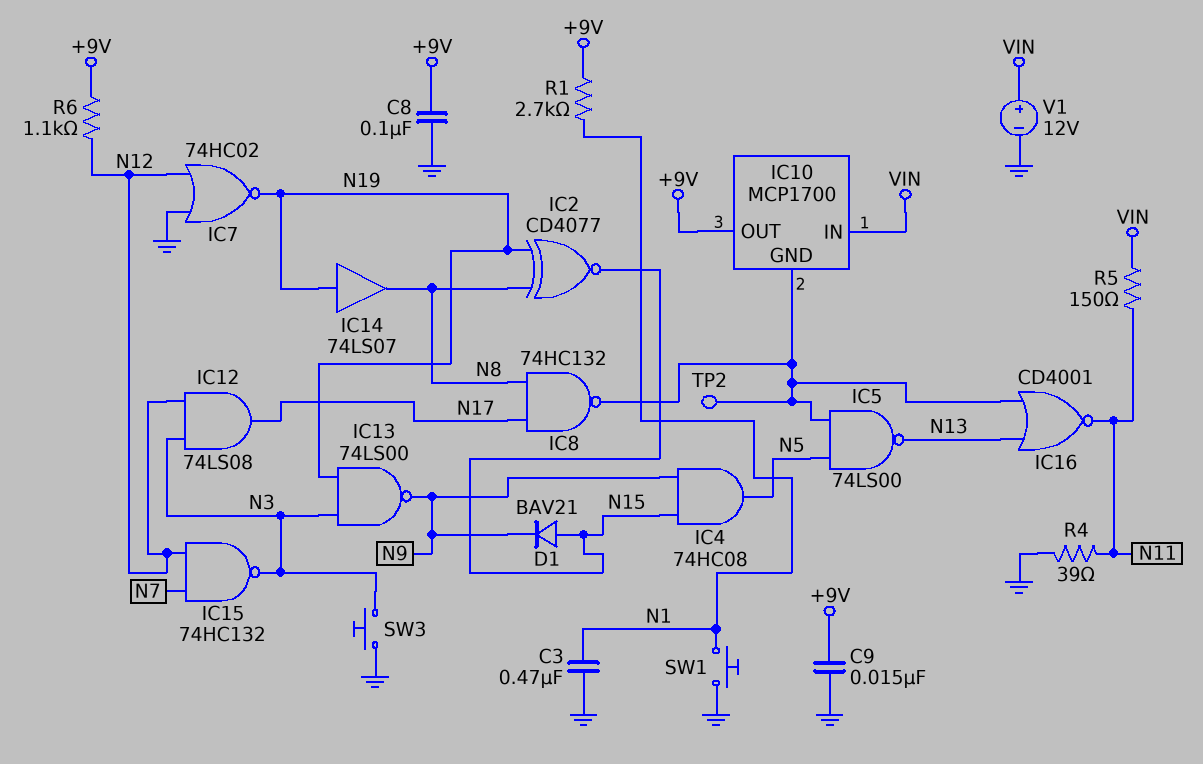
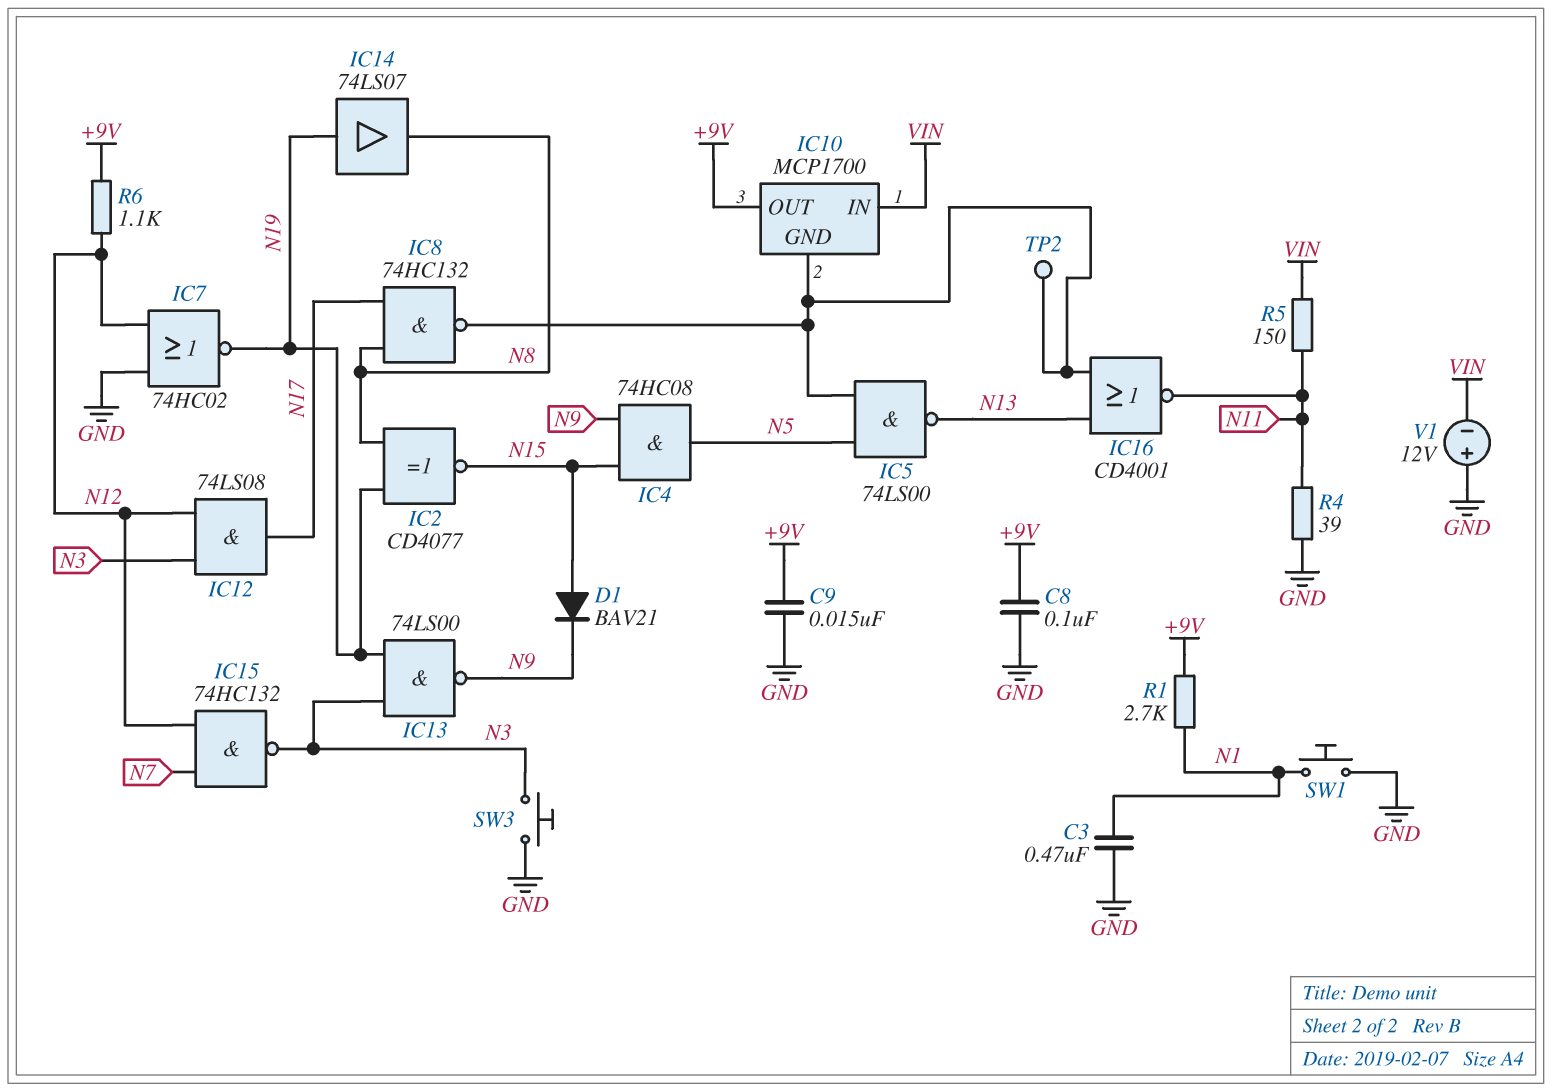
V1: 12V (plus VIN, minus GND) -> 12V (plus GND, minus VIN)

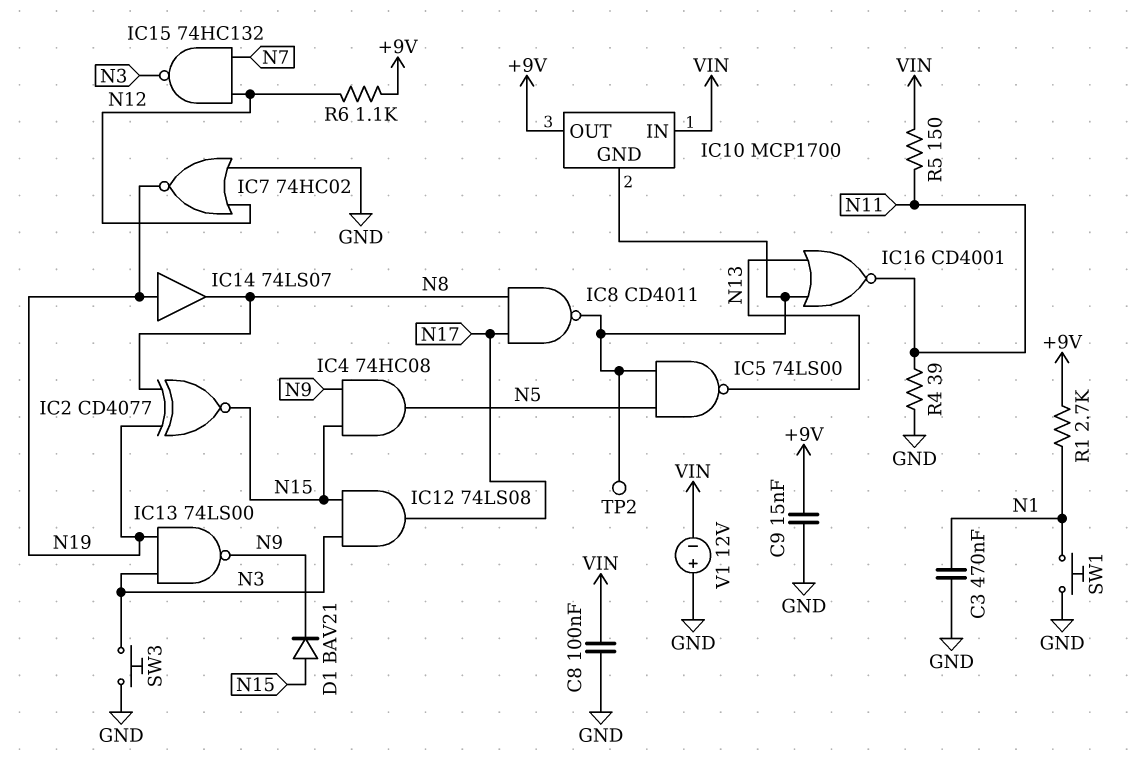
C8: 100nF (+9V, GND) -> 100nF (GND, VIN)
IC8: NAND 74HC132 (in N8, in N17, out IC10/GND) -> NAND CD4011 (in N8, in N17, out IC10/GND)
IC12: AND 74LS08 (in N3, in N12, out N17) -> AND 74LS08 (in N3, in N15, out N17)

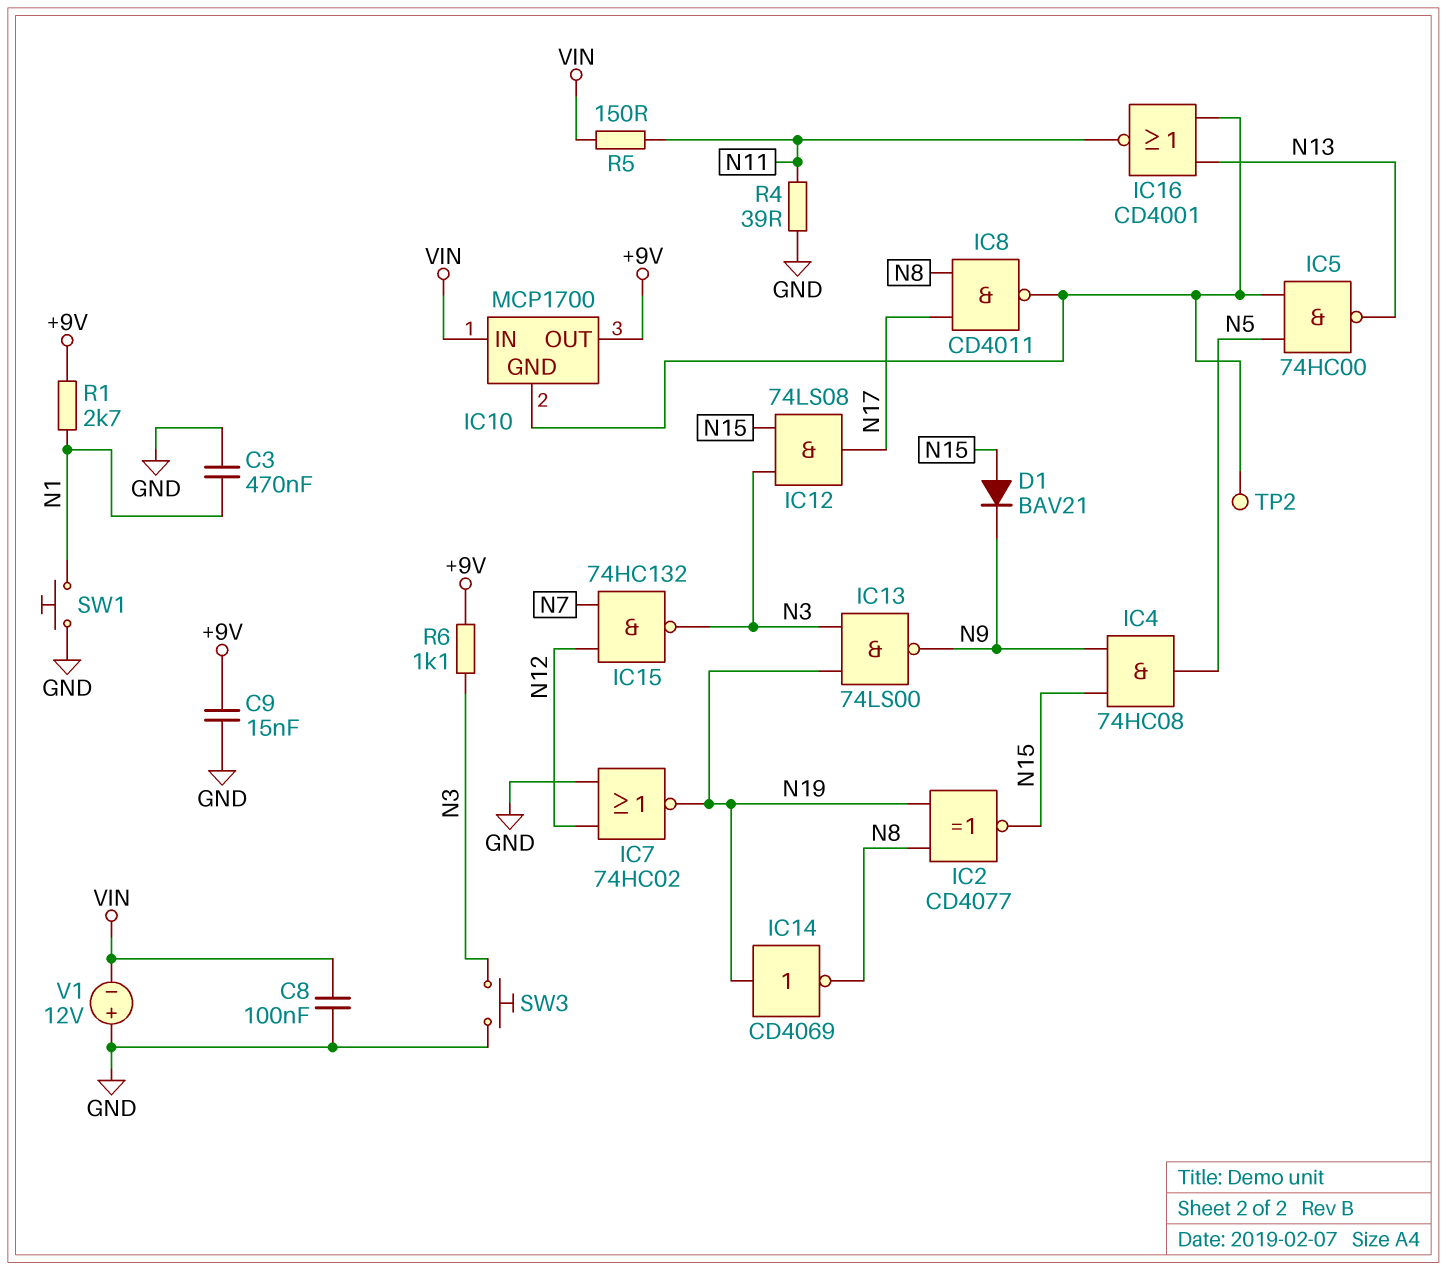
IC5: NAND 74LS00 (in IC10/GND, in N5, out N13) -> NAND 74HC00 (in IC10/GND, in N5, out N13)
IC14: buffer 74LS07 (in N19, out N8) -> NOT CD4069 (in N19, out N8)
R6: 1.1k (+9V, N12) -> 1.1k (+9V, N3)

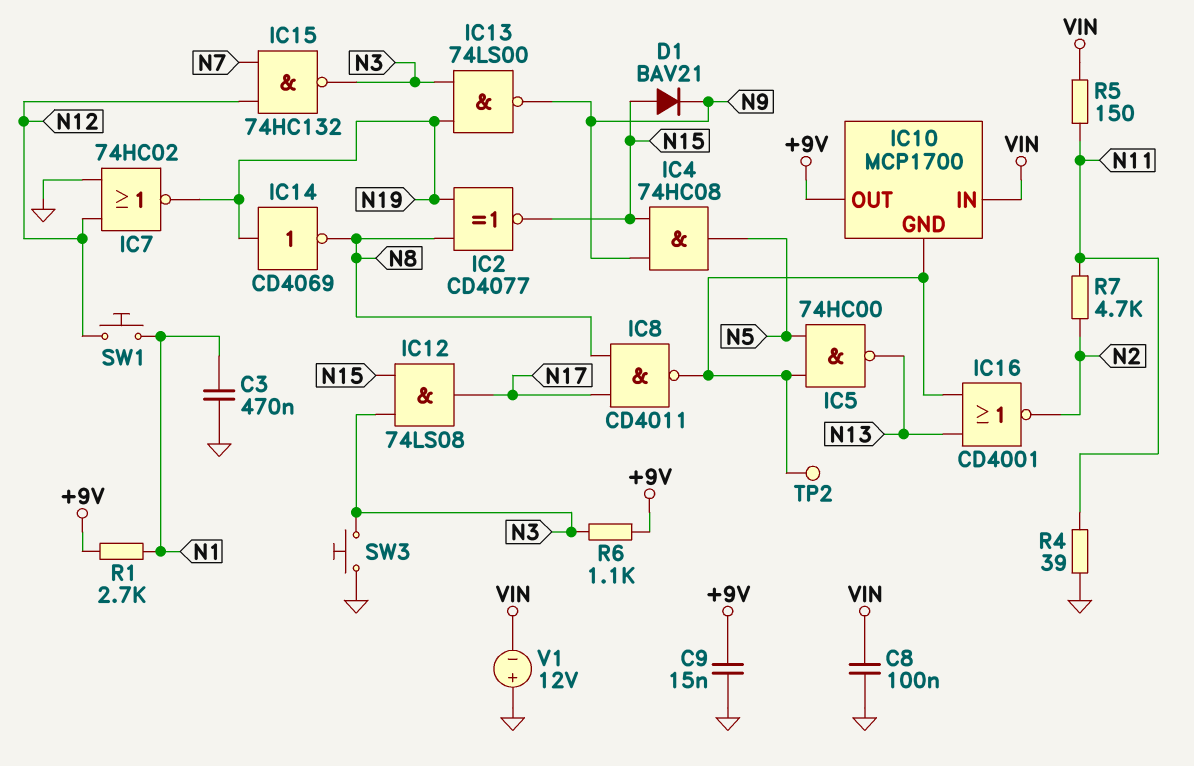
IC16: NOR CD4001 (in IC10/GND, in N13, out N11) -> NOR CD4001 (in IC10/GND, in N13, out N2)
R7: none -> 4.7k (N2, N11)
SW1: button (GND, N1) -> button (N1, N12)

